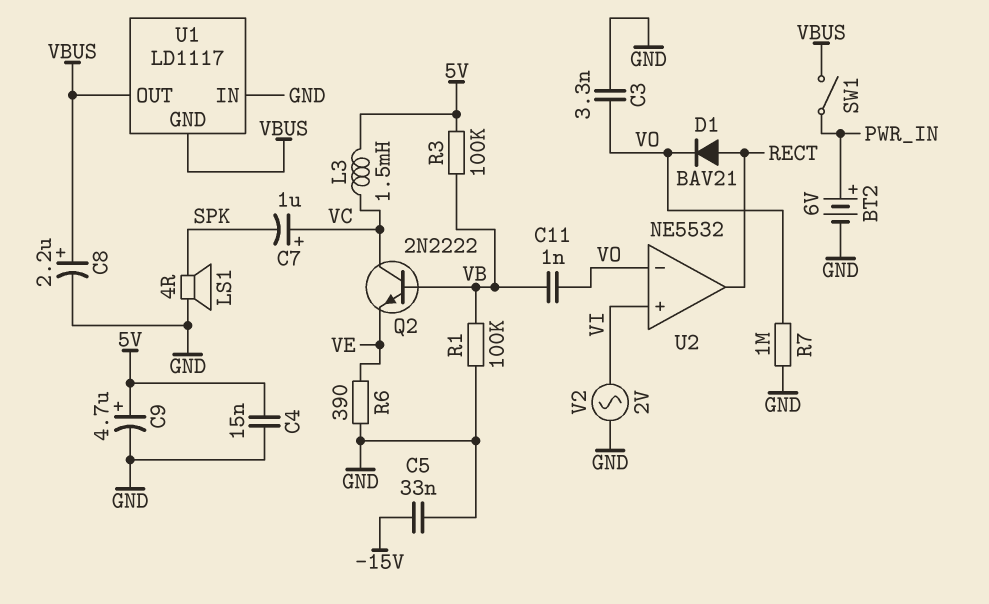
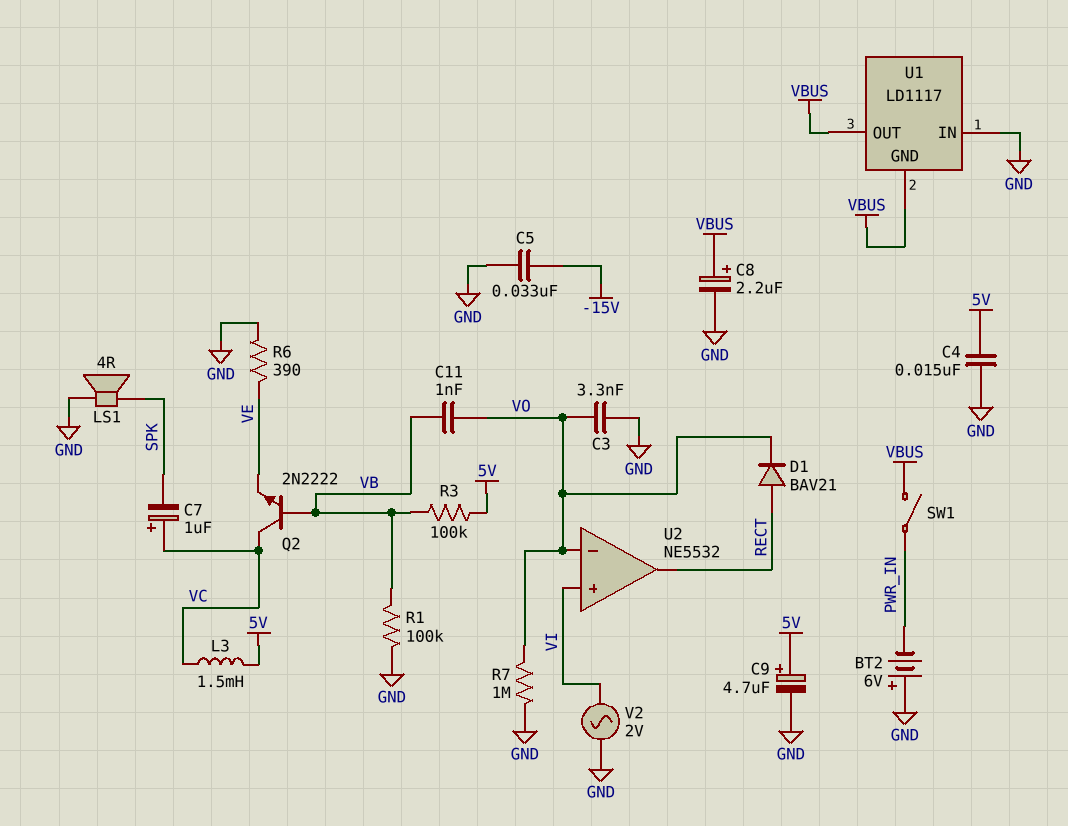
BT2: 6V (plus PWR_IN, minus GND) -> 6V (plus GND, minus PWR_IN)

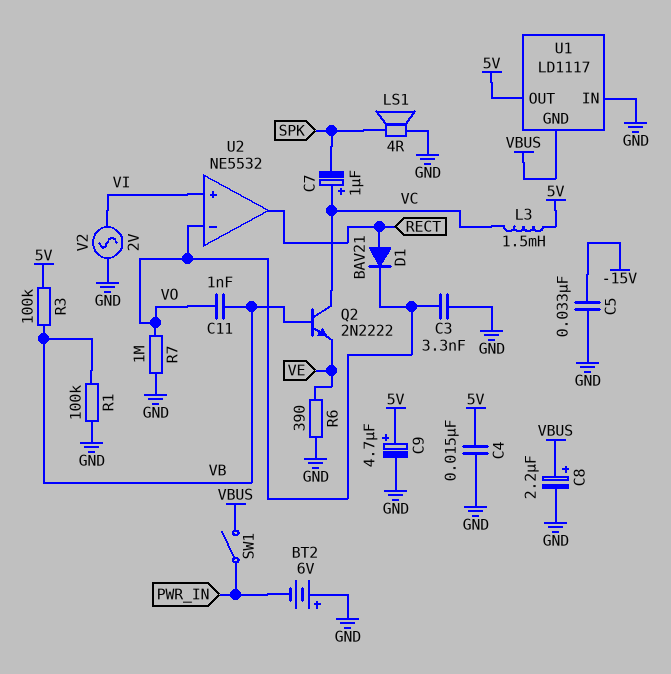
U1 pin OUT: VBUS -> 5V

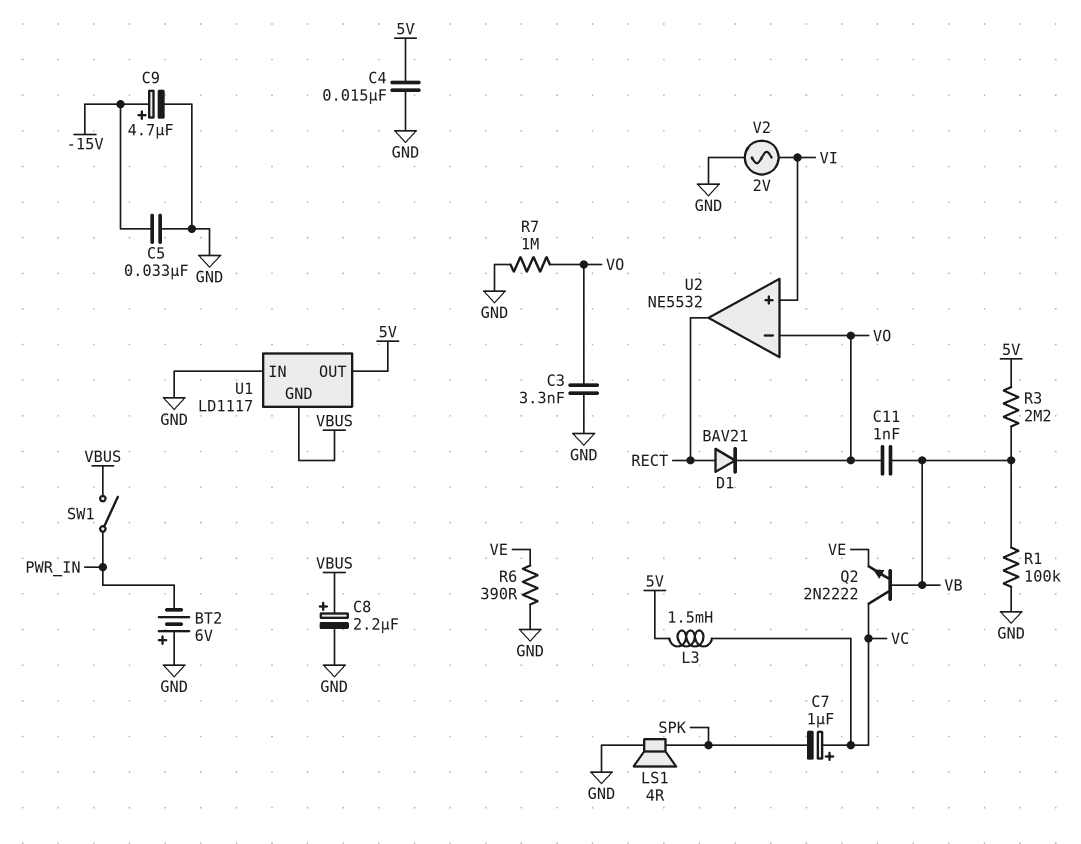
C9: 4.7uF (plus 5V, minus GND) -> 4.7uF (plus -15V, minus GND)
R3: 100k (5V, VB) -> 2.2M (5V, VB)

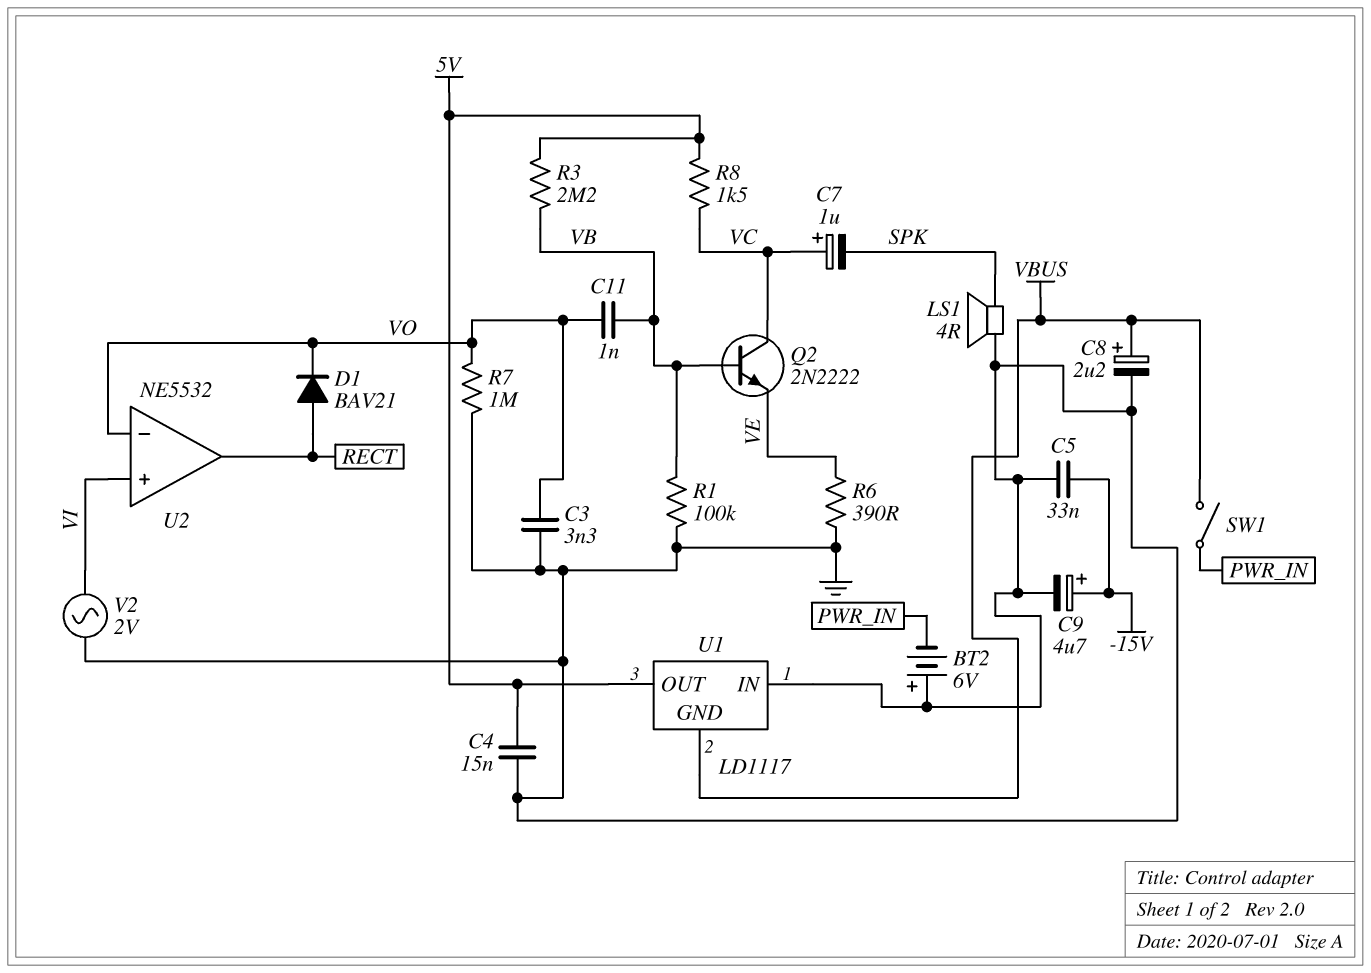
L3: 1.5mH (5V, VC) -> none
R8: none -> 1.5k (5V, VC)

